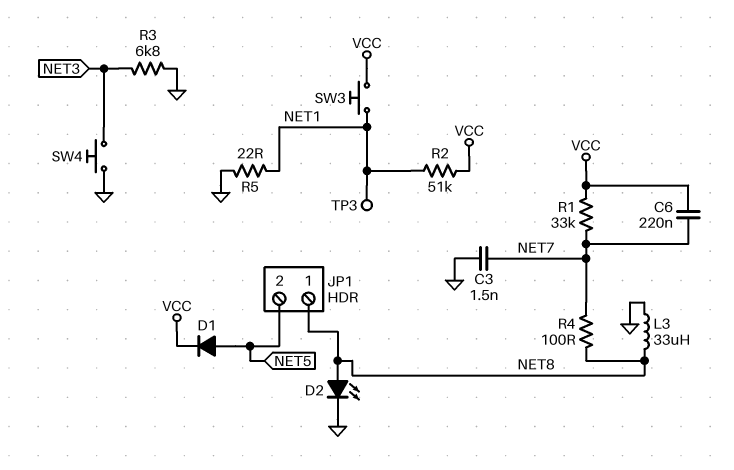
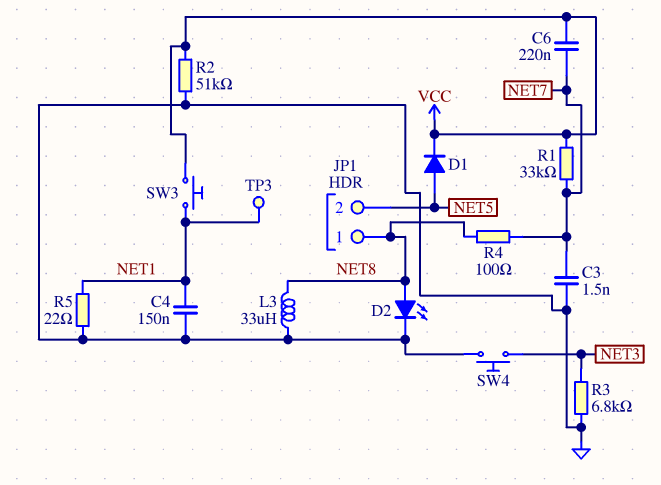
C4: none -> 150nF (GND, NET1)
R2: 51k (NET1, VCC) -> 51k (GND, VCC)

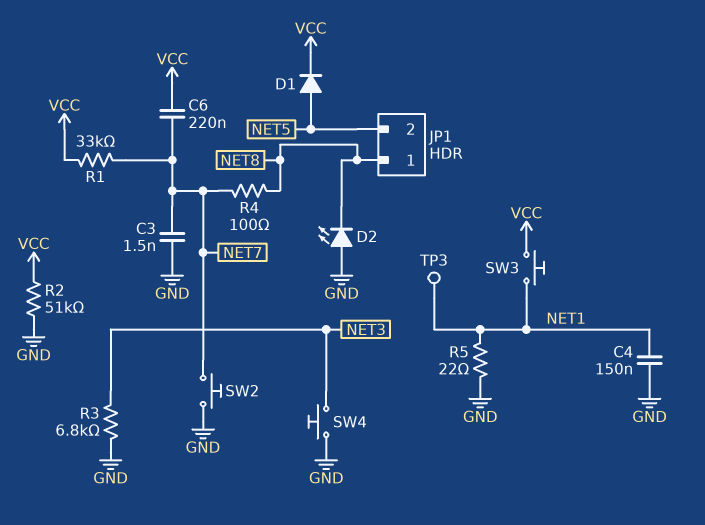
D2: LED (A NET8, K GND) -> LED (A GND, K NET8)
L3: 33uH (GND, NET8) -> none
SW2: none -> button (GND, NET7)

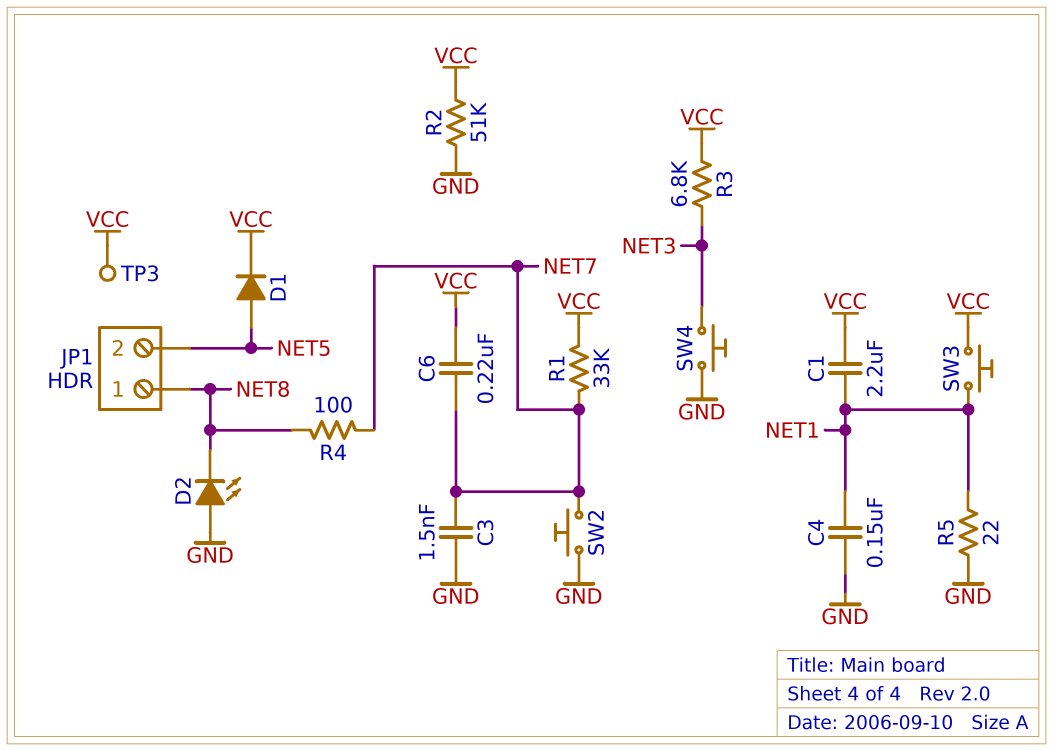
C1: none -> 2.2uF (NET1, VCC)
R3: 6.8k (GND, NET3) -> 6.8k (NET3, VCC)
TP3: test point (NET1) -> test point (VCC)

